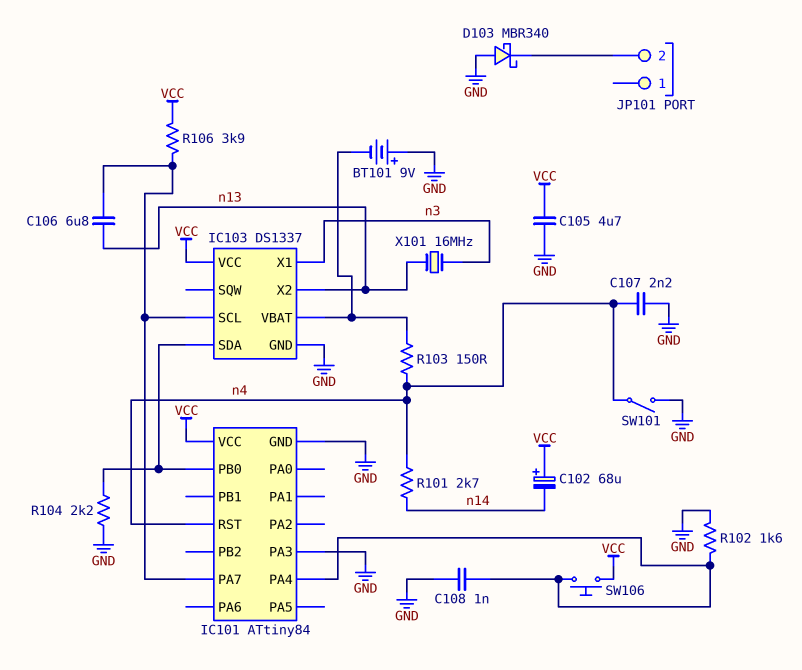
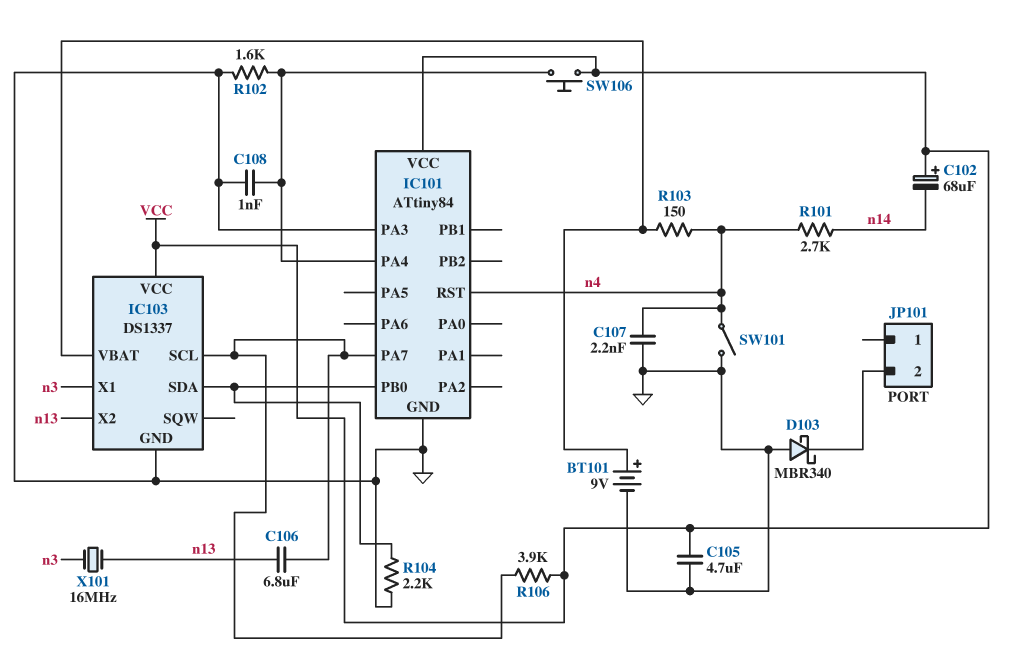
BT101: 9V (plus GND, minus IC103/VBAT) -> 9V (plus IC103/VBAT, minus GND)

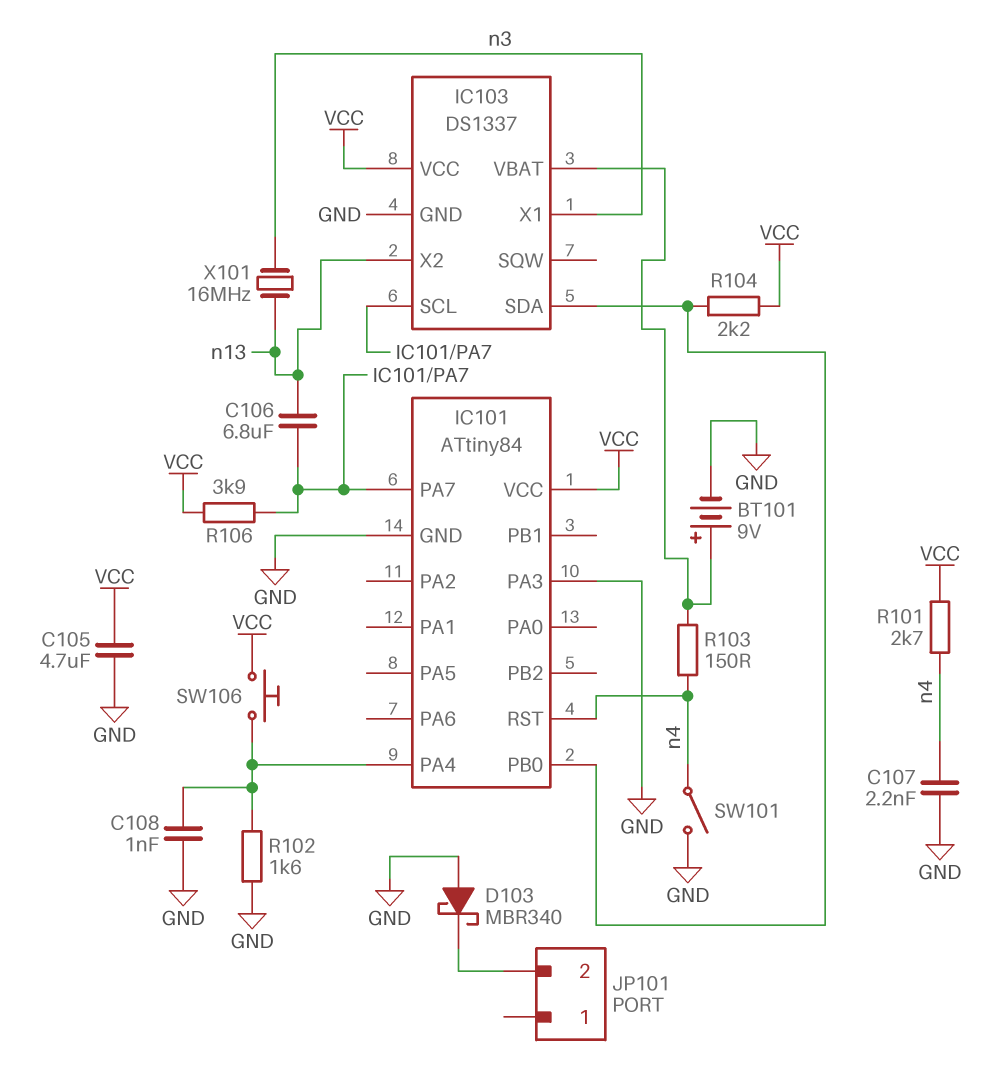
C102: 68uF (plus VCC, minus n14) -> none
R101: 2.7k (n4, n14) -> 2.7k (VCC, n4)
R104: 2.2k (GND, IC101/PB0) -> 2.2k (IC101/PB0, VCC)

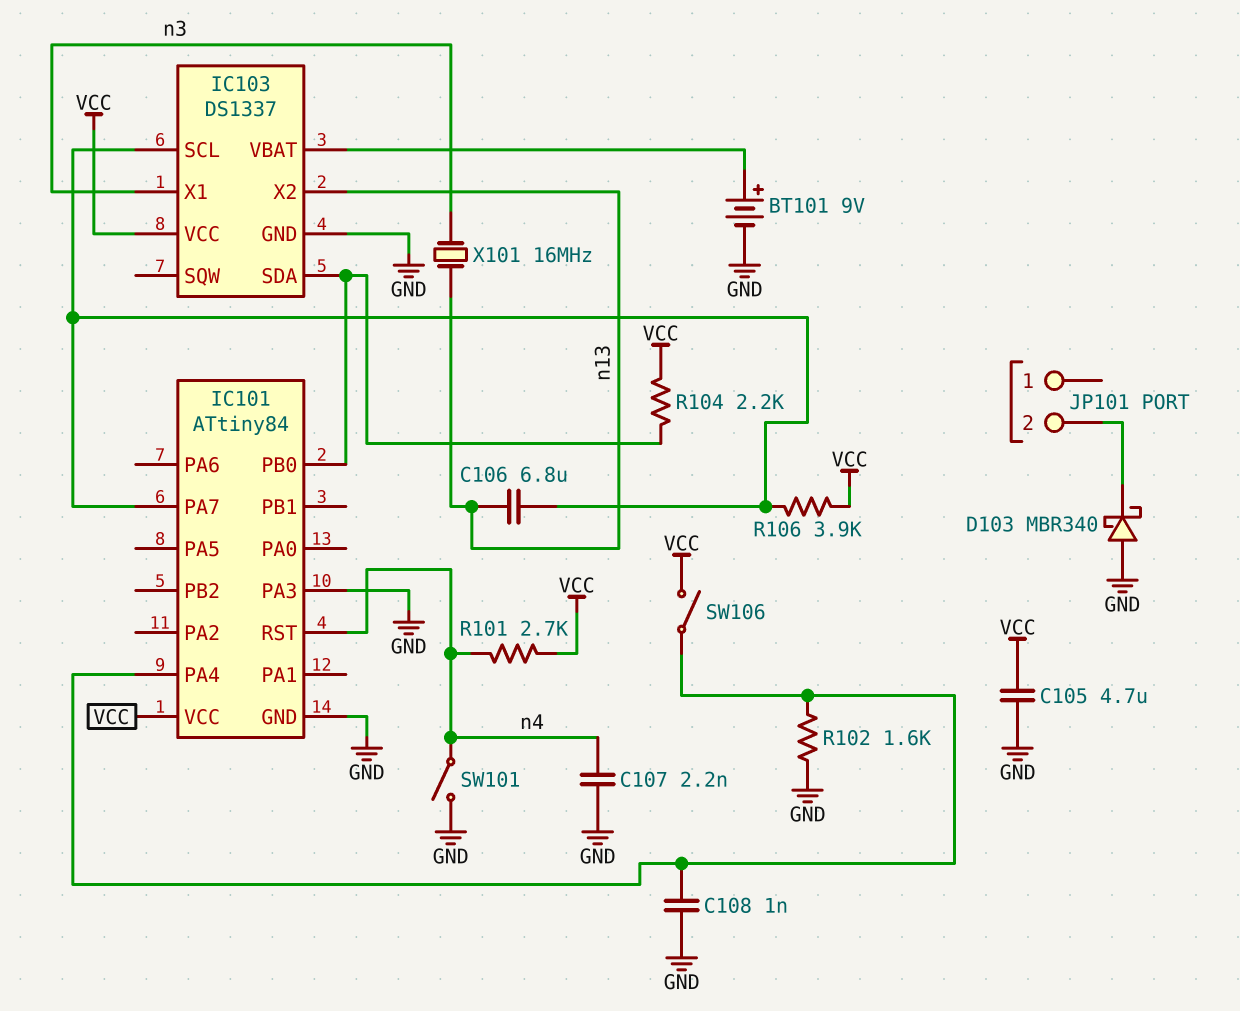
R103: 150 (IC103/VBAT, n4) -> none
SW106: button (IC101/PA4, VCC) -> switch (IC101/PA4, VCC)

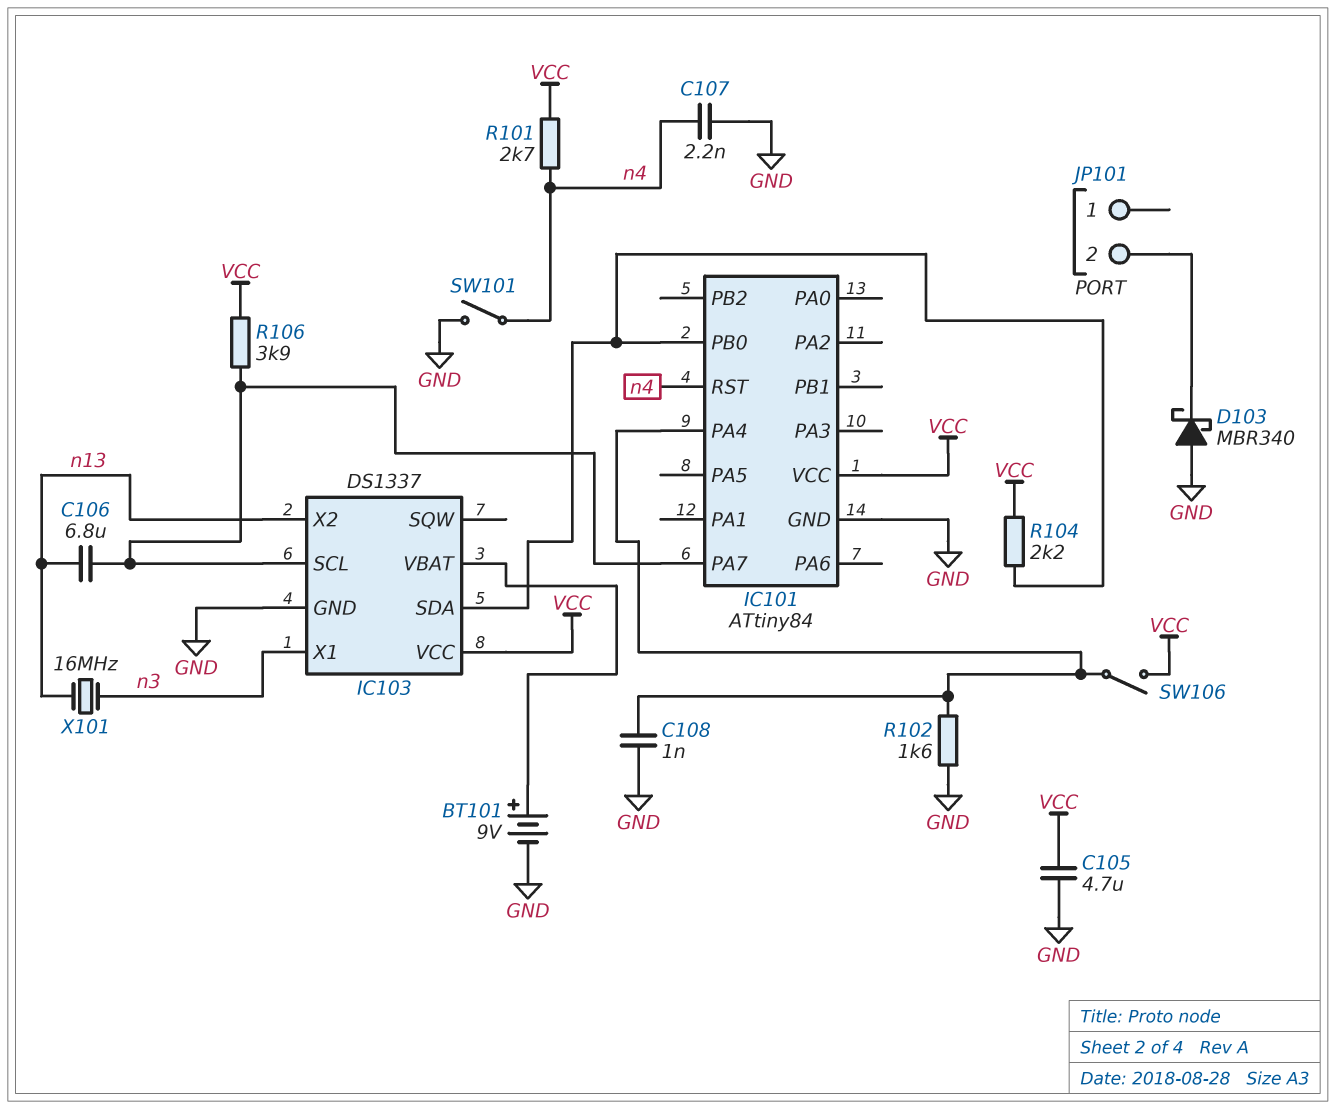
IC101 pin PA3: GND -> none

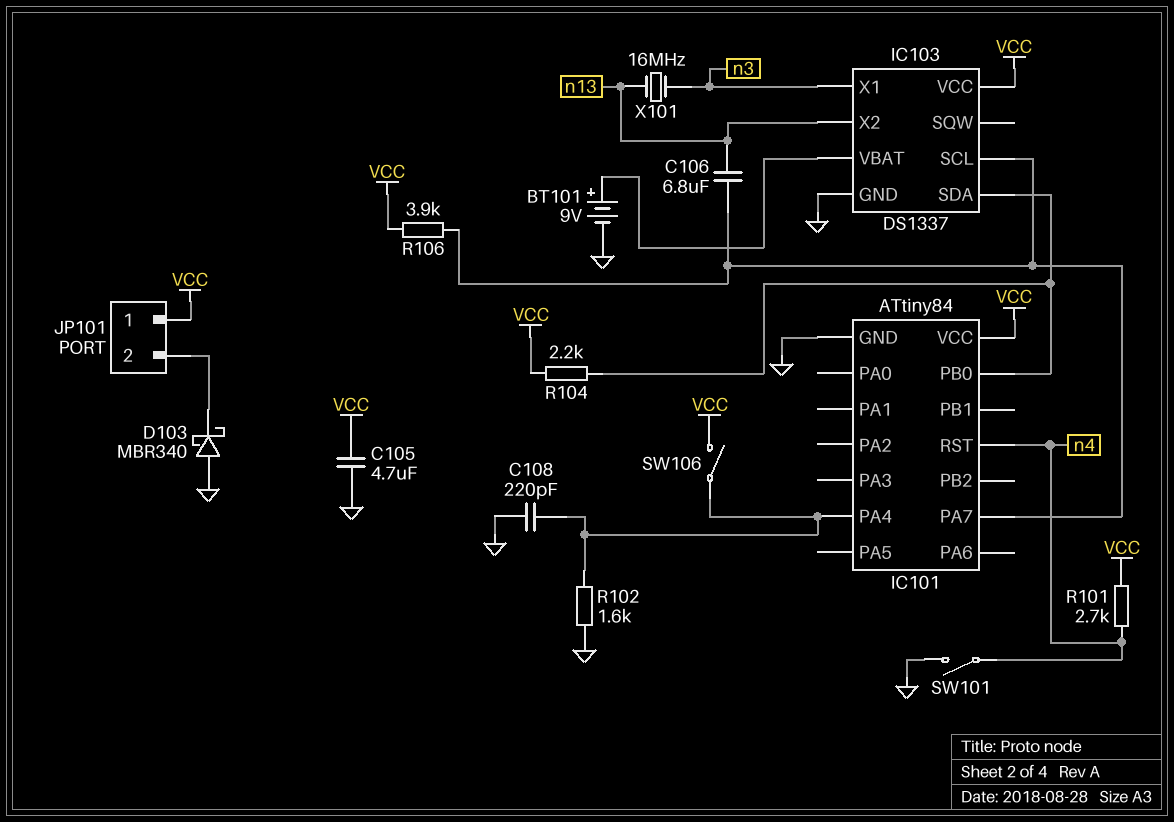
C107: 2.2nF (GND, n4) -> none
C108: 1nF (GND, IC101/PA4) -> 220pF (GND, IC101/PA4)
JP101 pin 1: none -> VCC

